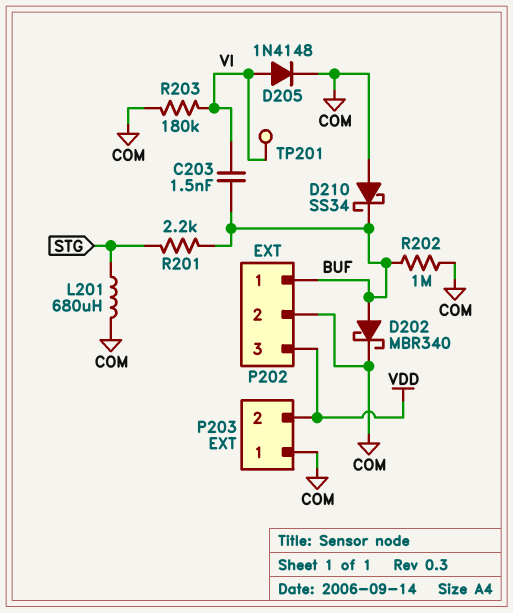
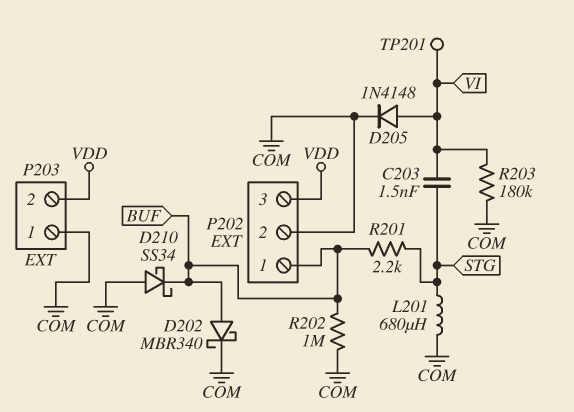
C203: 1.5nF (BUF, VI) -> 1.5nF (STG, VI)

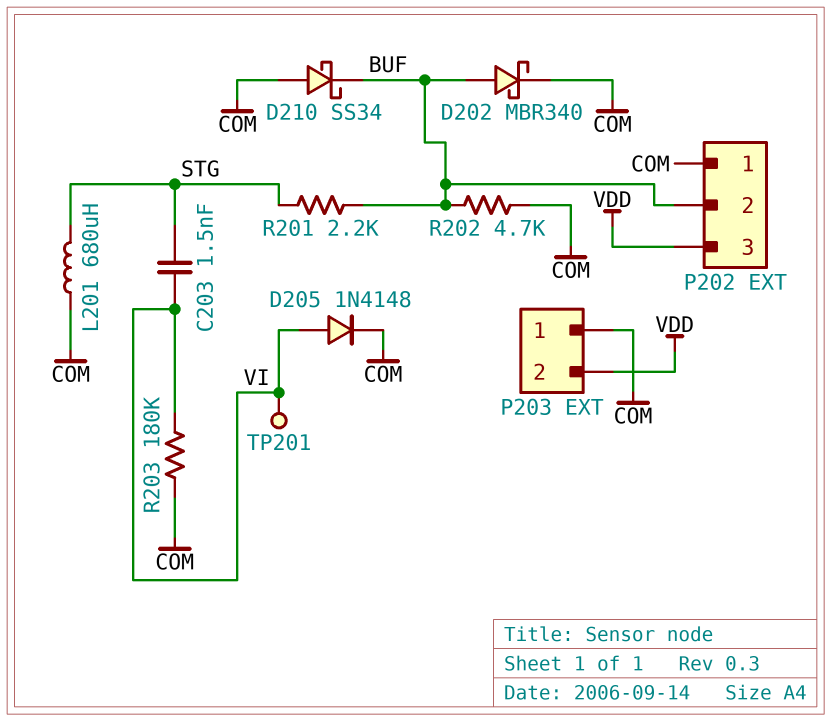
P202 pin 1: BUF -> COM
P202 pin 2: COM -> BUF
R202: 1M (BUF, COM) -> 4.7k (BUF, COM)

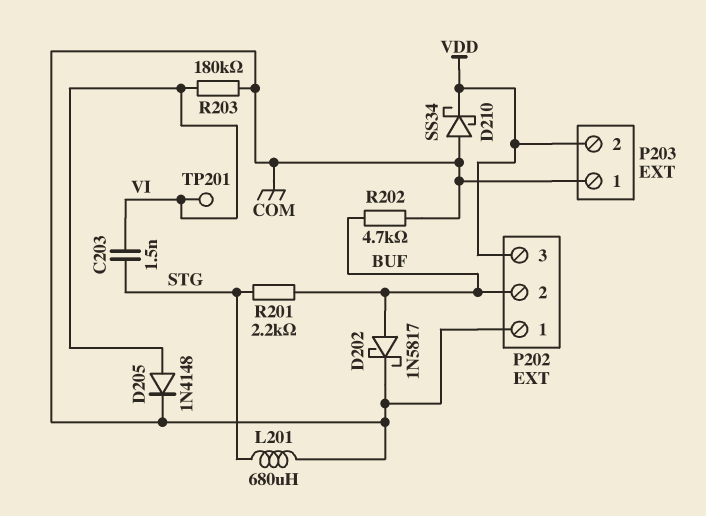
D202: schottky MBR340 (A BUF, K COM) -> schottky 1N5817 (A BUF, K COM)
D210: schottky SS34 (A COM, K BUF) -> schottky SS34 (A COM, K VDD)

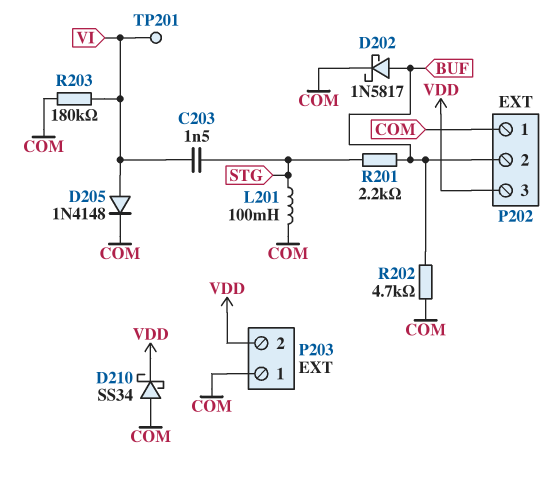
L201: 680uH (COM, STG) -> 100mH (COM, STG)

